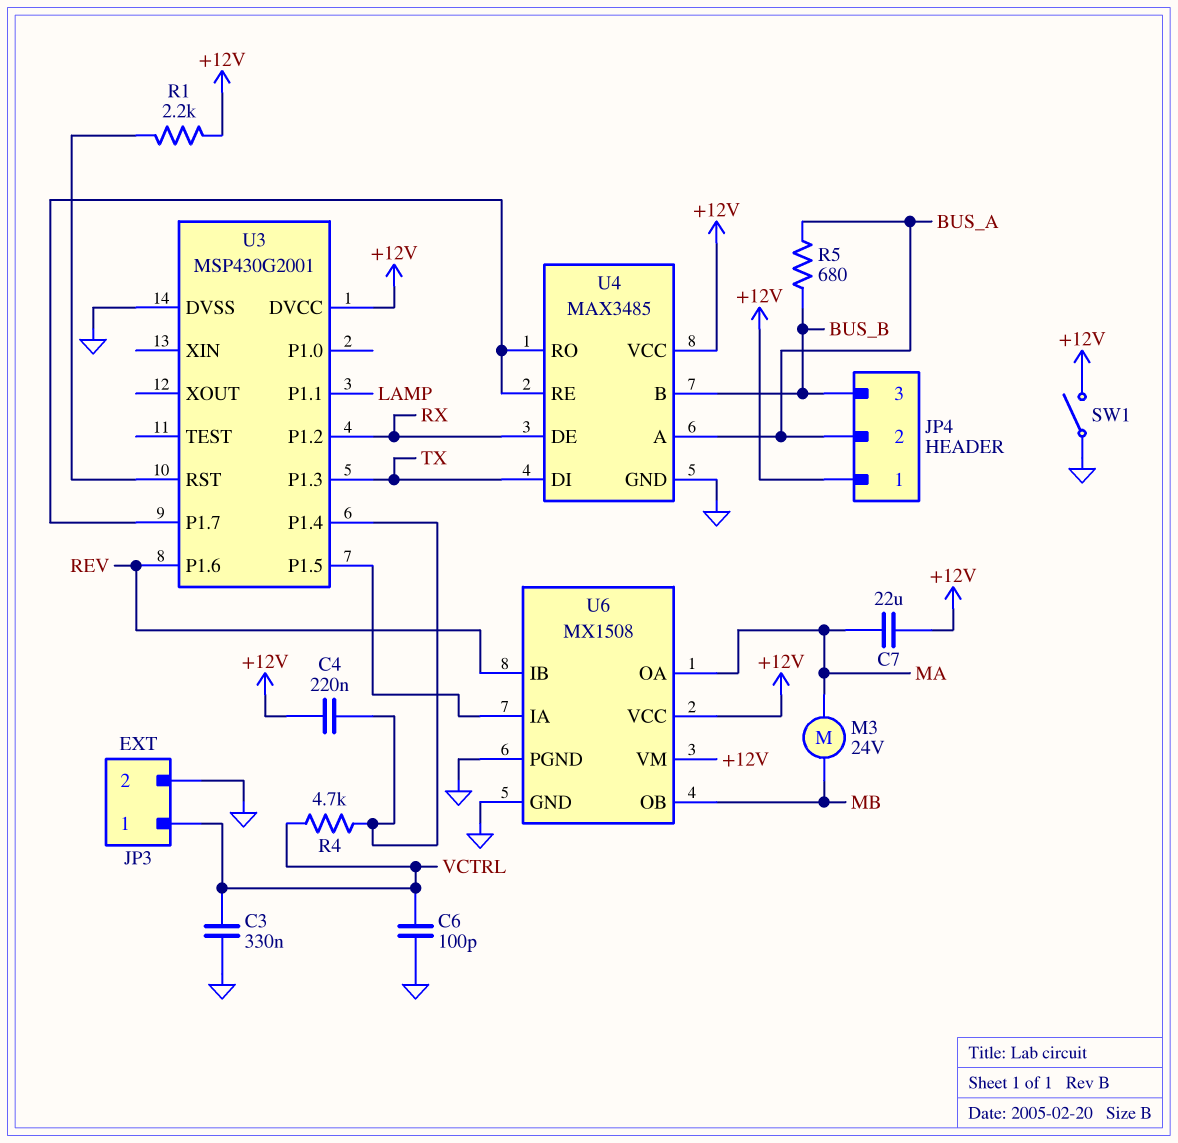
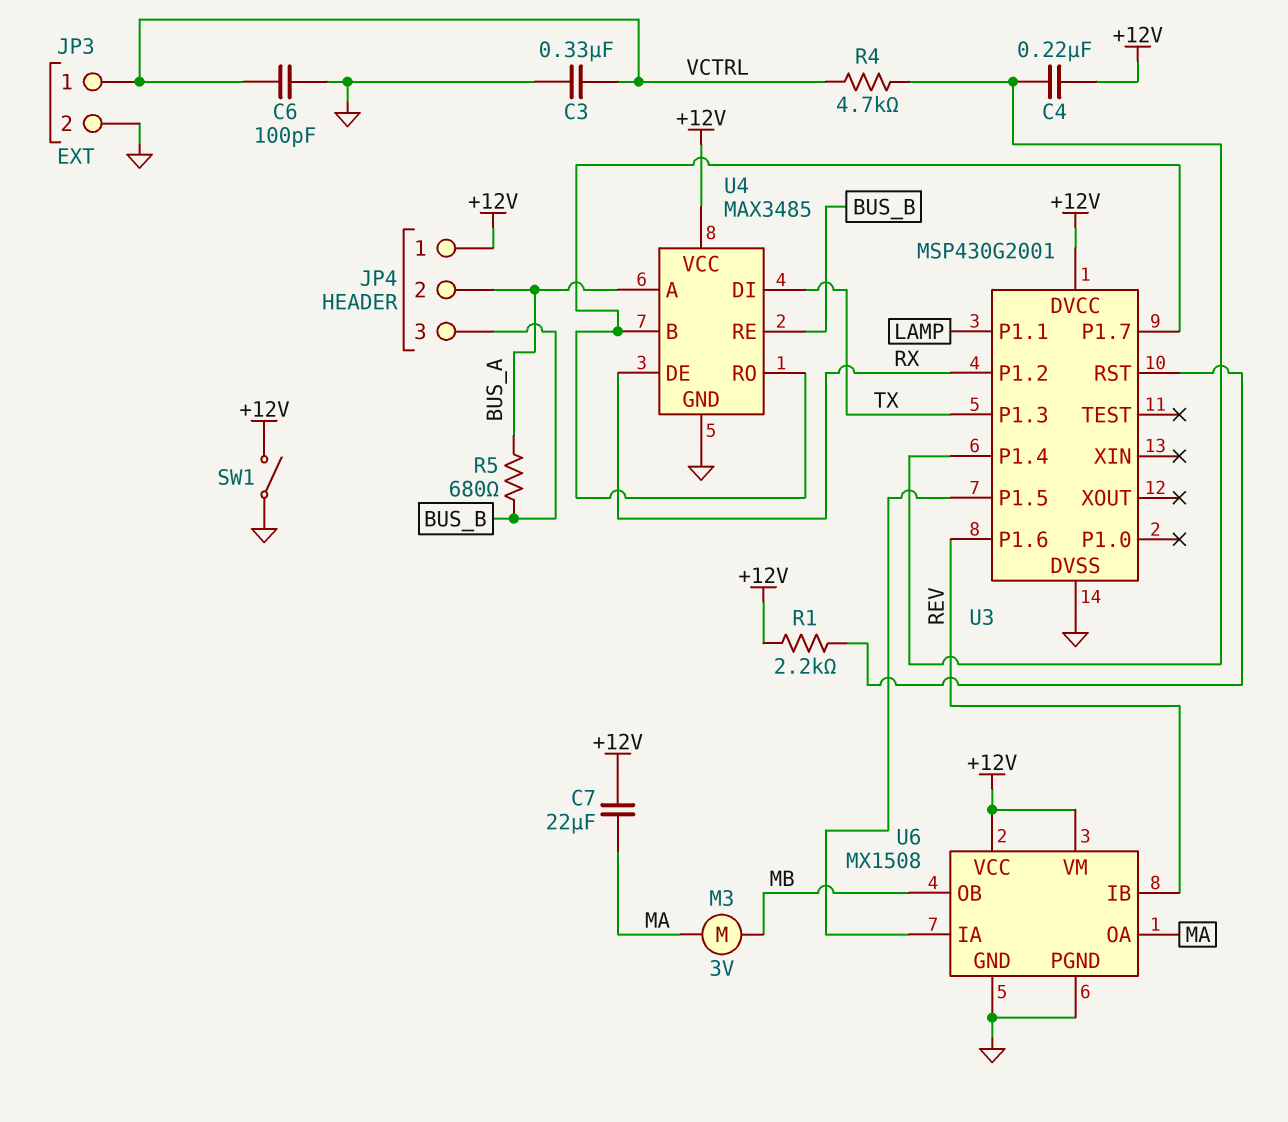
M3: motor 24V (MA, MB) -> motor 3V (MA, MB)
U4 pin B: BUS_B -> U3/P1.7
U4 pin RE: U3/P1.7 -> BUS_B

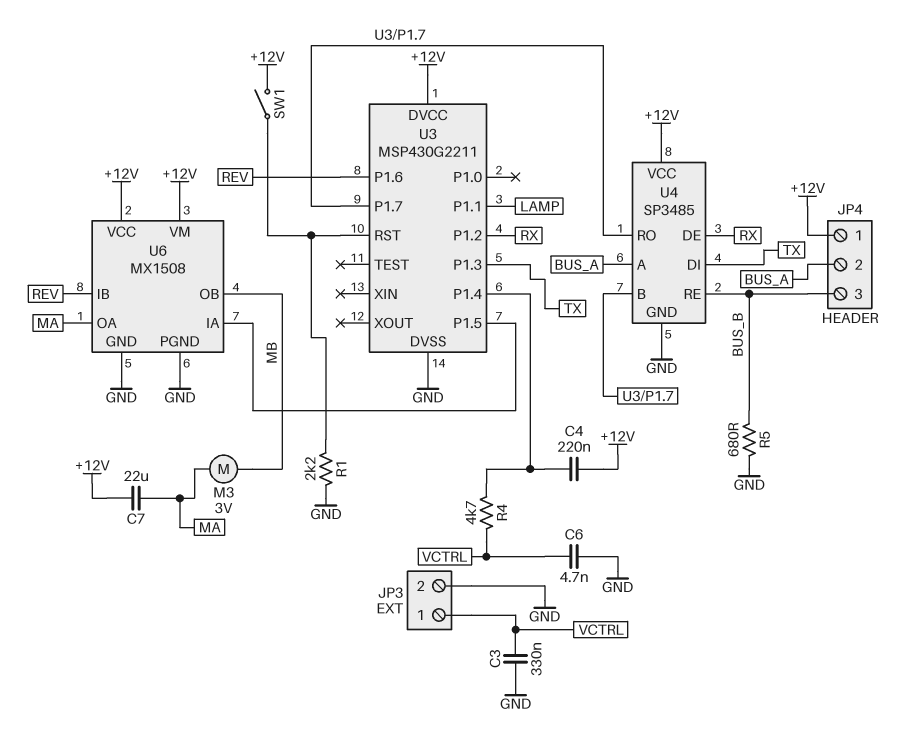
C6: 100pF (GND, VCTRL) -> 4.7nF (GND, VCTRL)
R1: 2.2k (+12V, U3/RST) -> 2.2k (GND, U3/RST)
R5: 680 (BUS_A, BUS_B) -> 680 (BUS_B, GND)
SW1: switch (+12V, GND) -> switch (+12V, U3/RST)
U3: MSP430G2001 -> MSP430G2211
U4: MAX3485 -> SP3485

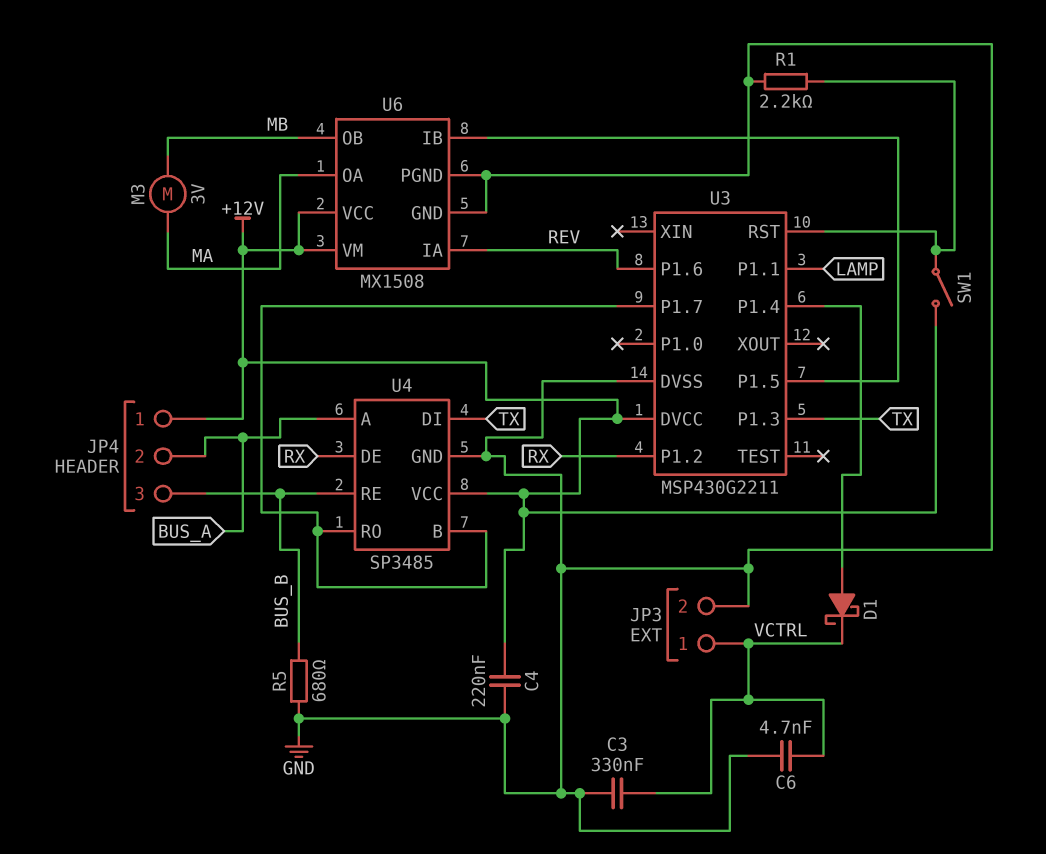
C4: 220nF (+12V, U3/P1.4) -> 220nF (+12V, GND)
C7: 22uF (+12V, MA) -> none
D1: none -> schottky (A U3/P1.4, K VCTRL)
R4: 4.7k (U3/P1.4, VCTRL) -> none
U6 pin IA: U3/P1.5 -> REV
U6 pin IB: REV -> U3/P1.5

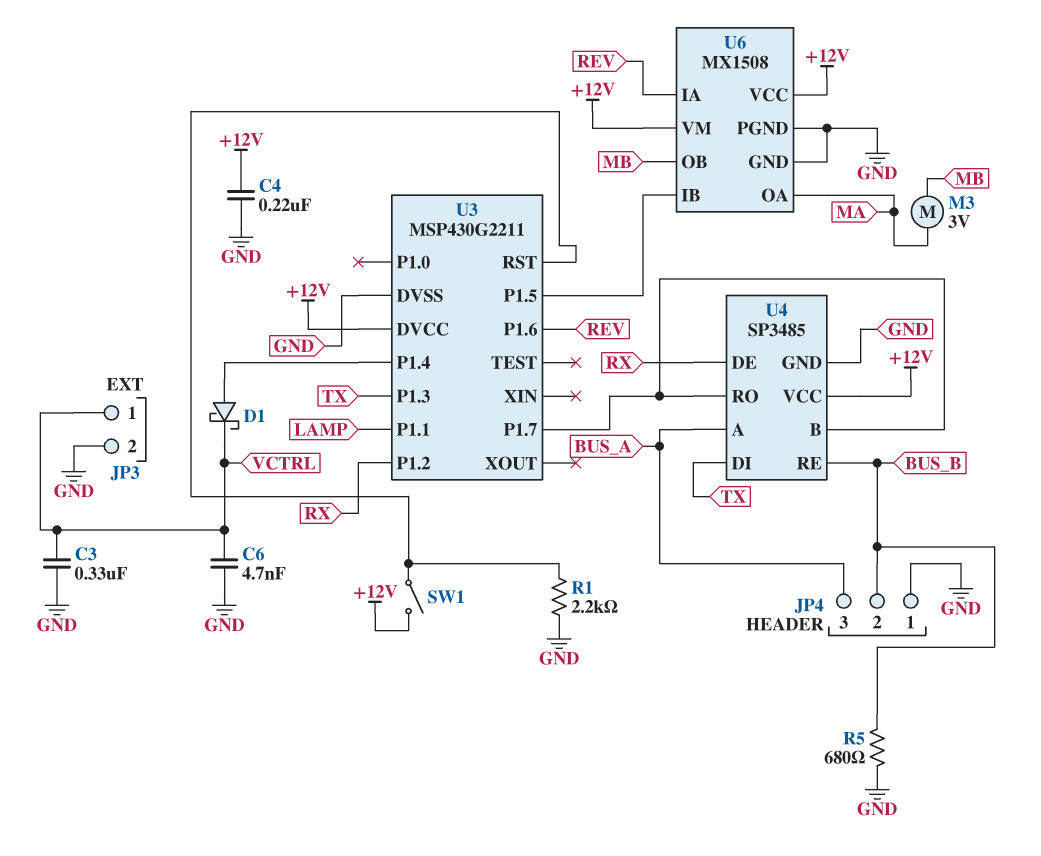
JP4 pin 1: +12V -> GND
JP4 pin 2: BUS_A -> BUS_B
JP4 pin 3: BUS_B -> BUS_A

